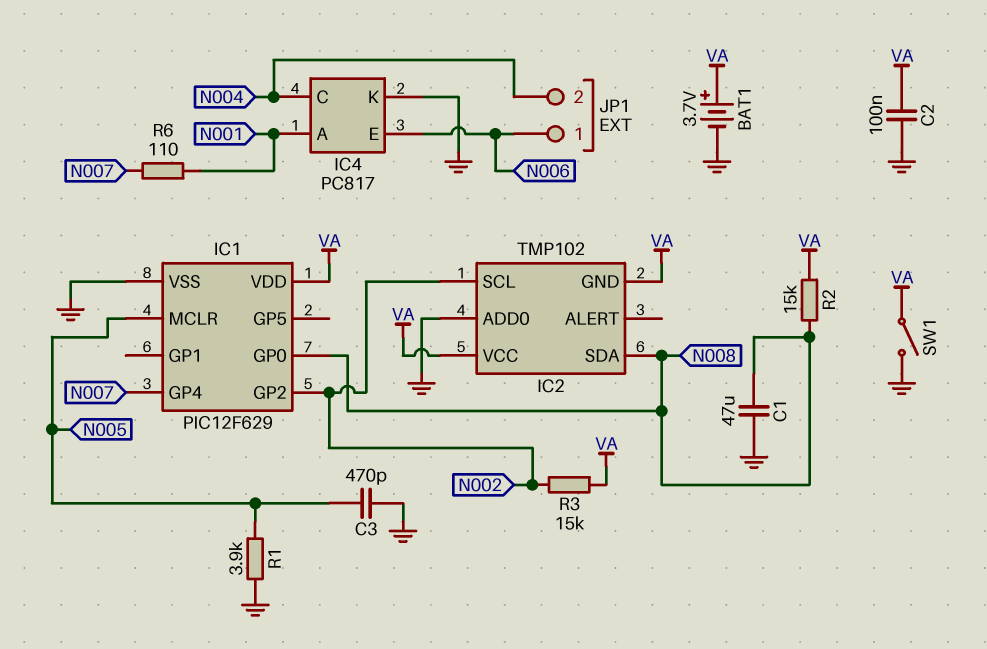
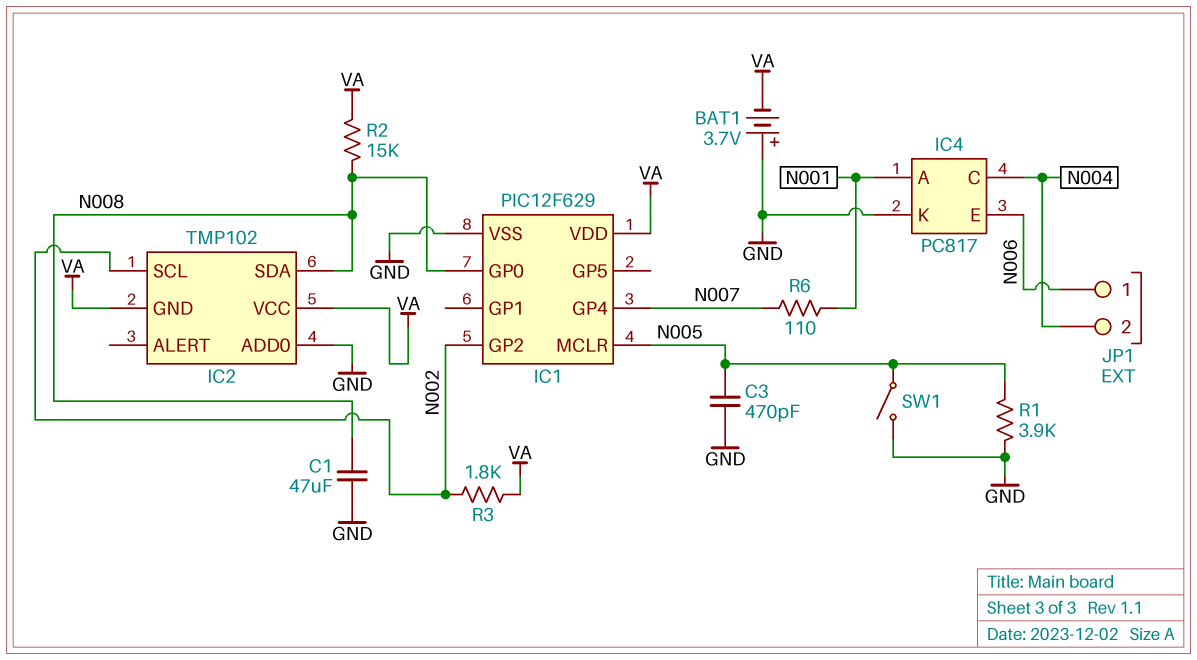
BAT1: 3.7V (plus VA, minus GND) -> 3.7V (plus GND, minus VA)
C2: 100nF (GND, VA) -> none
R3: 15k (N002, VA) -> 1.8k (N002, VA)
SW1: switch (GND, VA) -> switch (GND, N005)

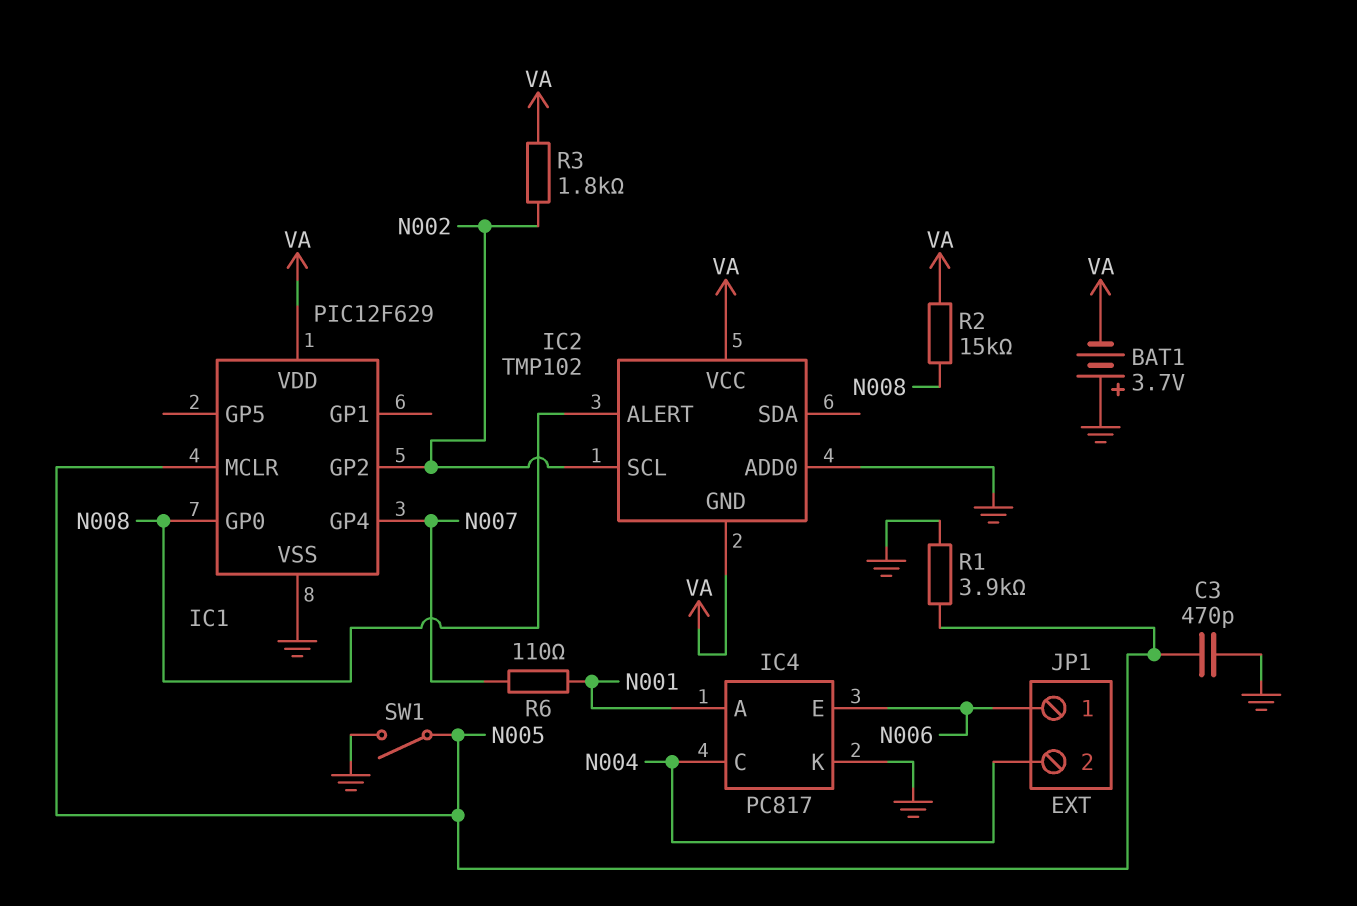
C1: 47uF (GND, N008) -> none
IC2 pin ALERT: none -> N008
IC2 pin SDA: N008 -> none

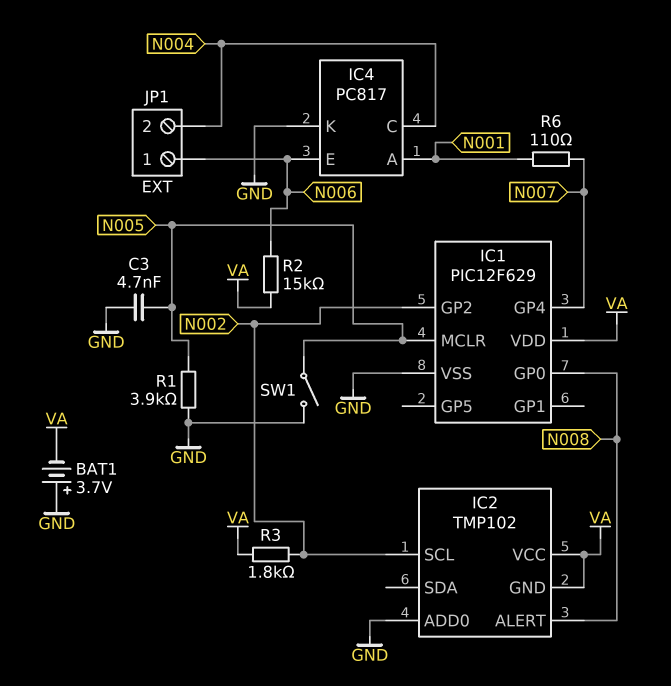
C3: 470pF (GND, N005) -> 4.7nF (GND, N005)
R2: 15k (N008, VA) -> 15k (N006, VA)

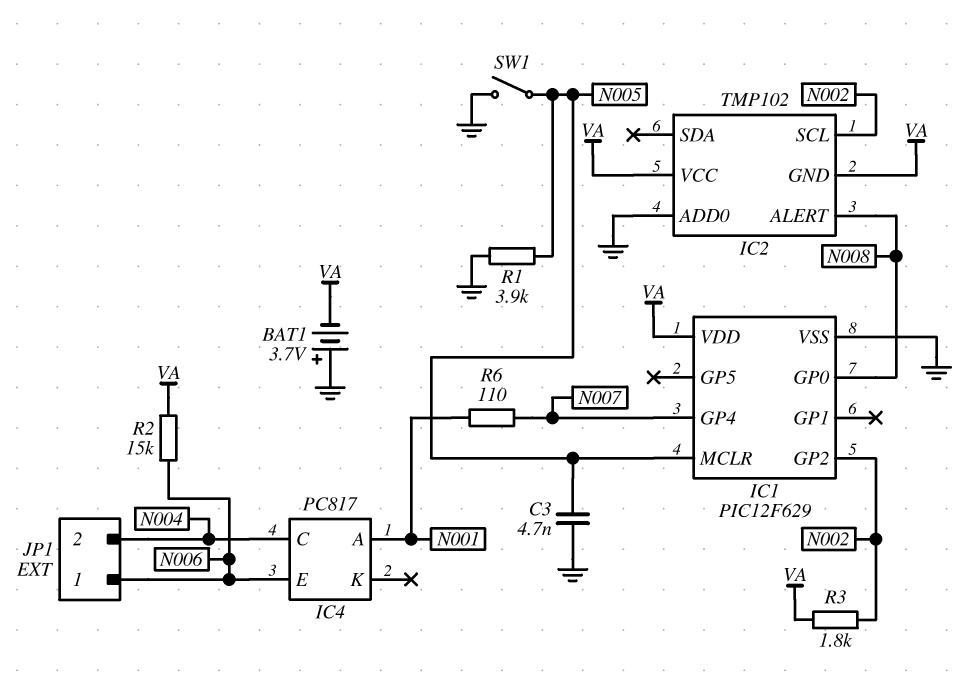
IC4 pin K: GND -> none

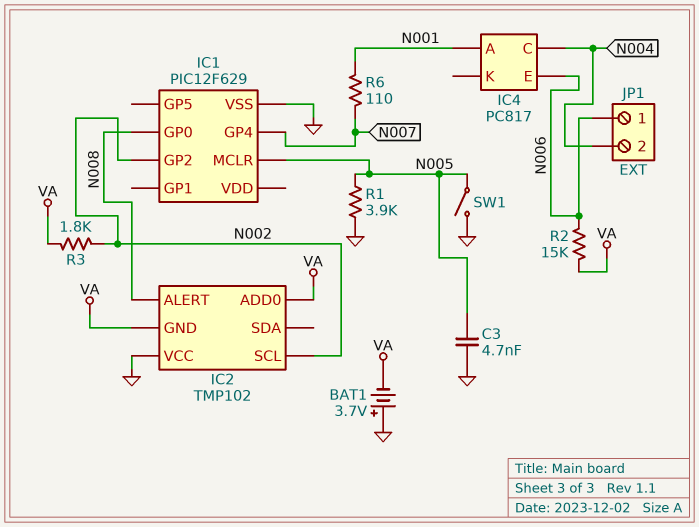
IC1 pin VDD: VA -> none
IC2 pin ADD0: GND -> VA
IC2 pin VCC: VA -> GND

